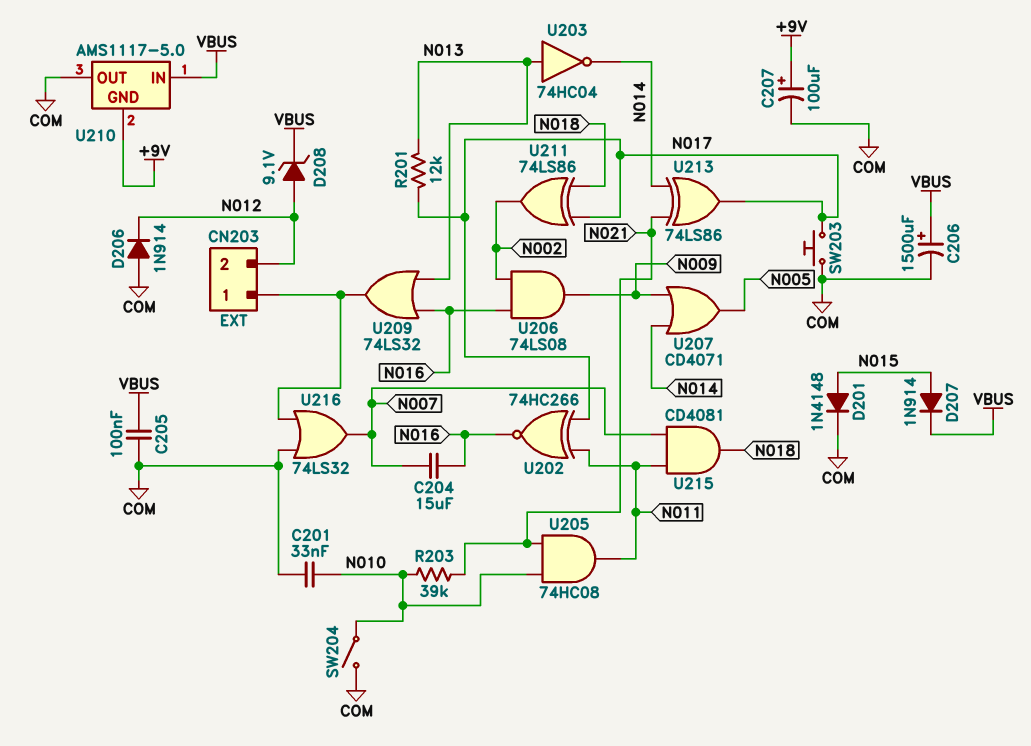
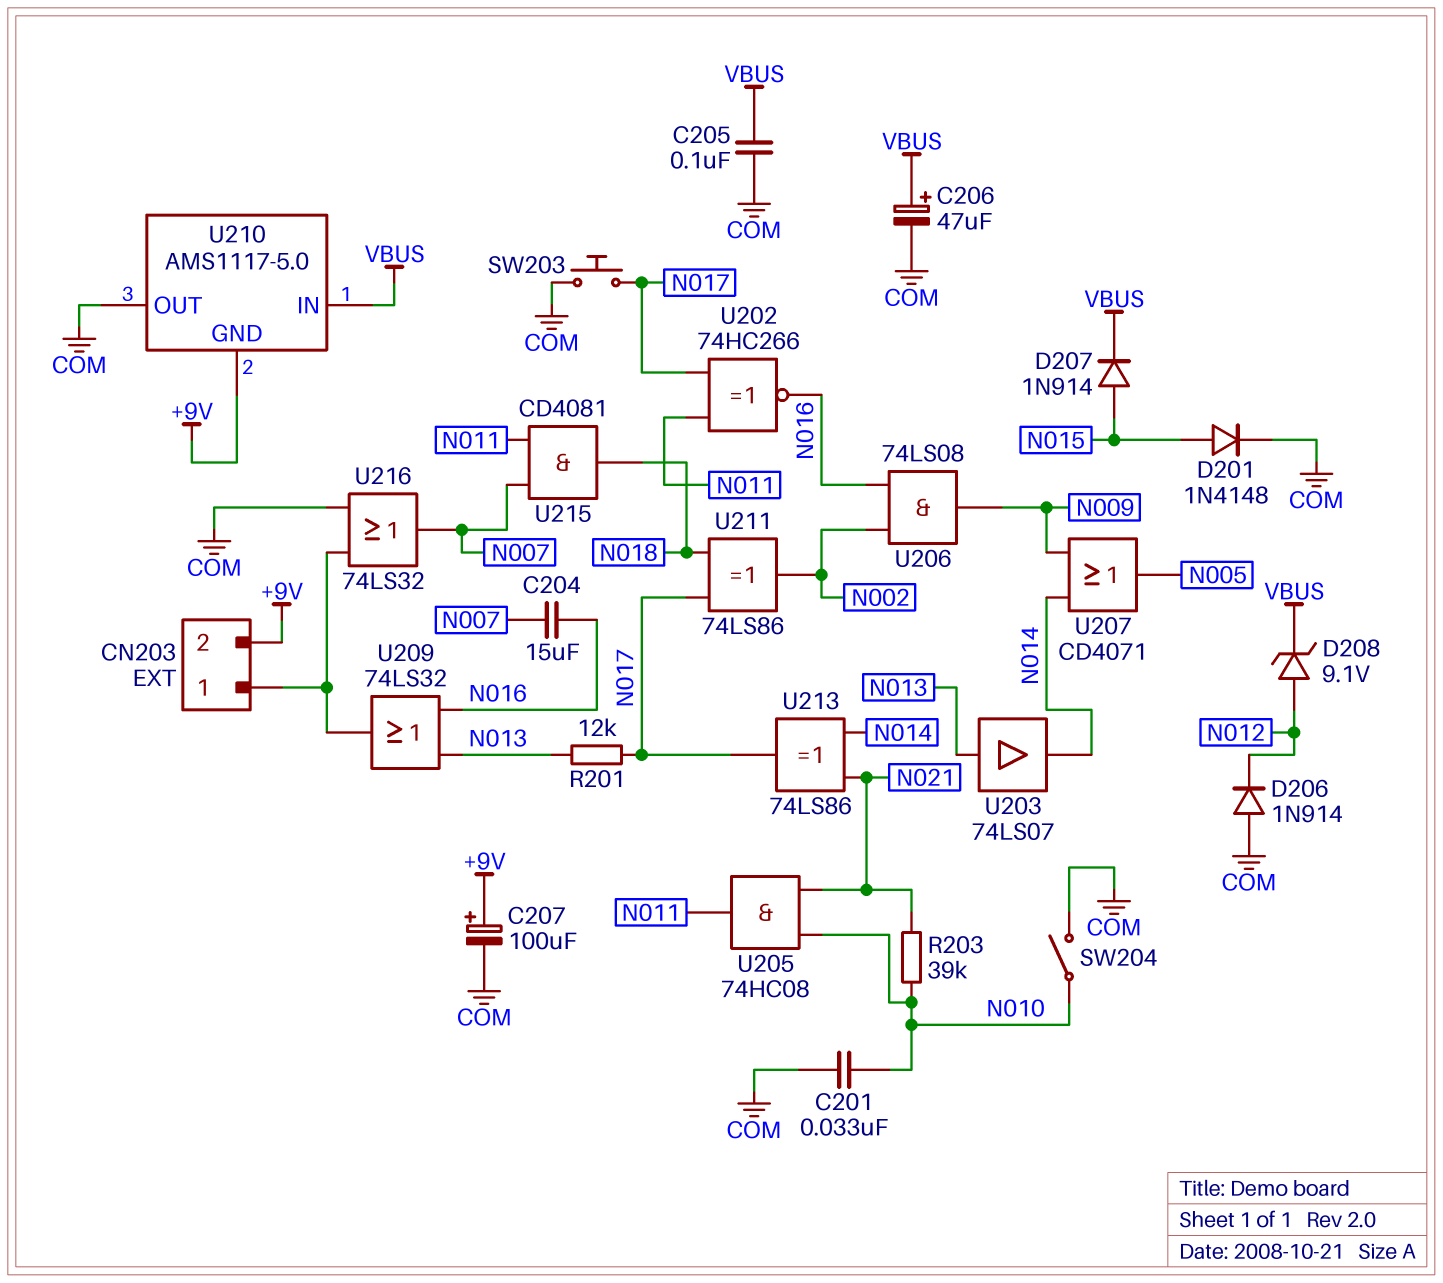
C206: 1500uF (plus VBUS, minus COM) -> 47uF (plus VBUS, minus COM)
CN203 pin 2: N012 -> +9V
U203: NOT 74HC04 (in N013, out N014) -> buffer 74LS07 (in N013, out N014)

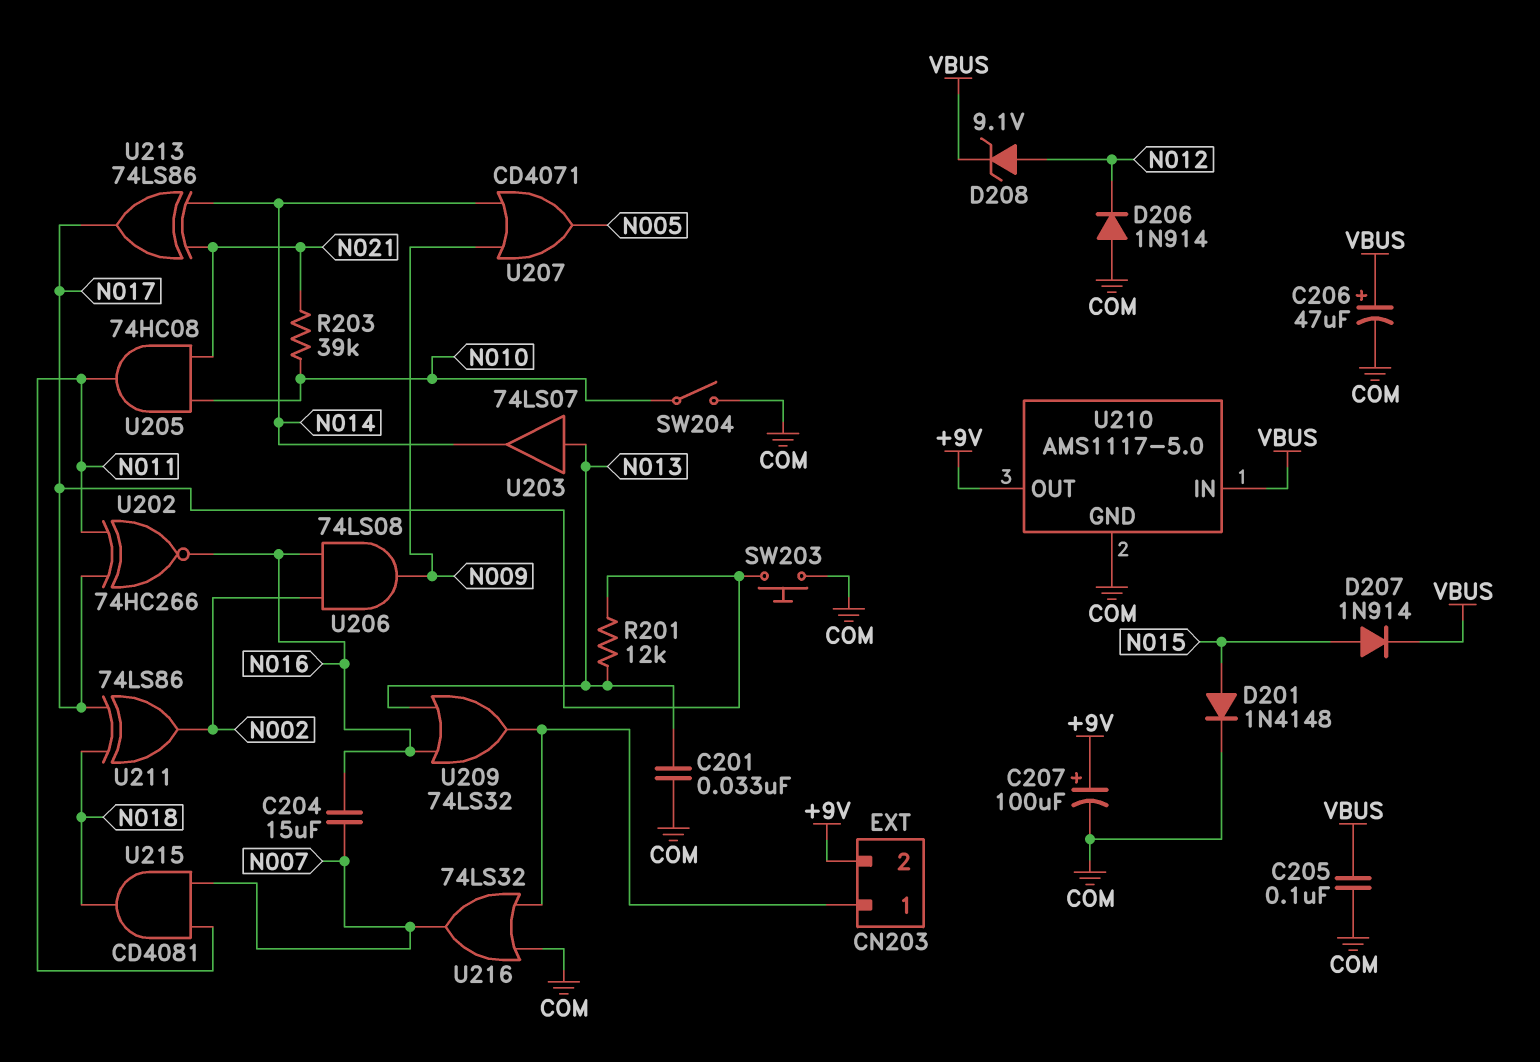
C201: 33nF (COM, N010) -> 33nF (COM, N013)
U210 pin GND: +9V -> COM
U210 pin OUT: COM -> +9V

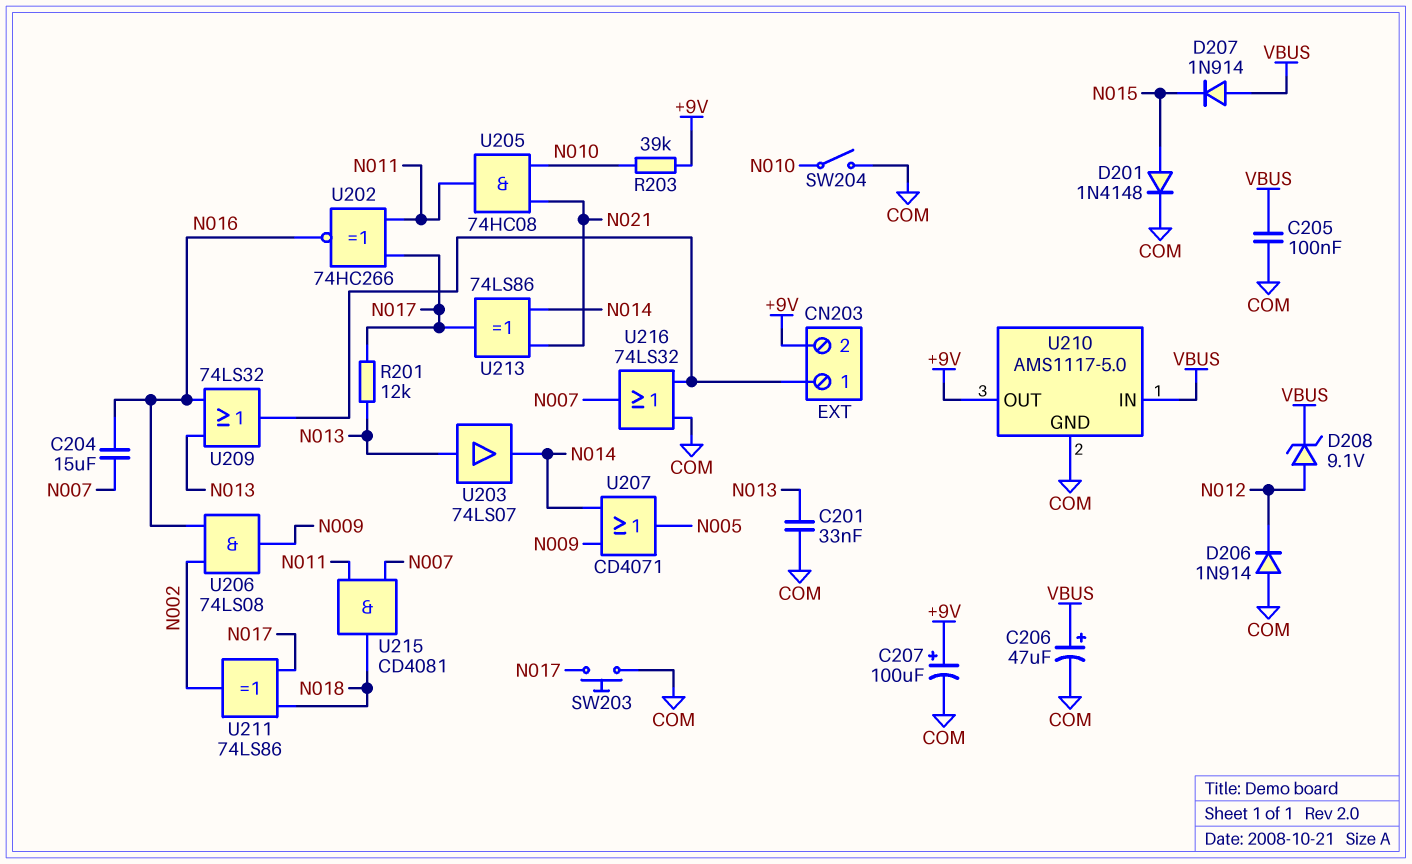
D207: diode 1N914 (A N015, K VBUS) -> diode 1N914 (A VBUS, K N015)
R203: 39k (N010, N021) -> 39k (+9V, N010)

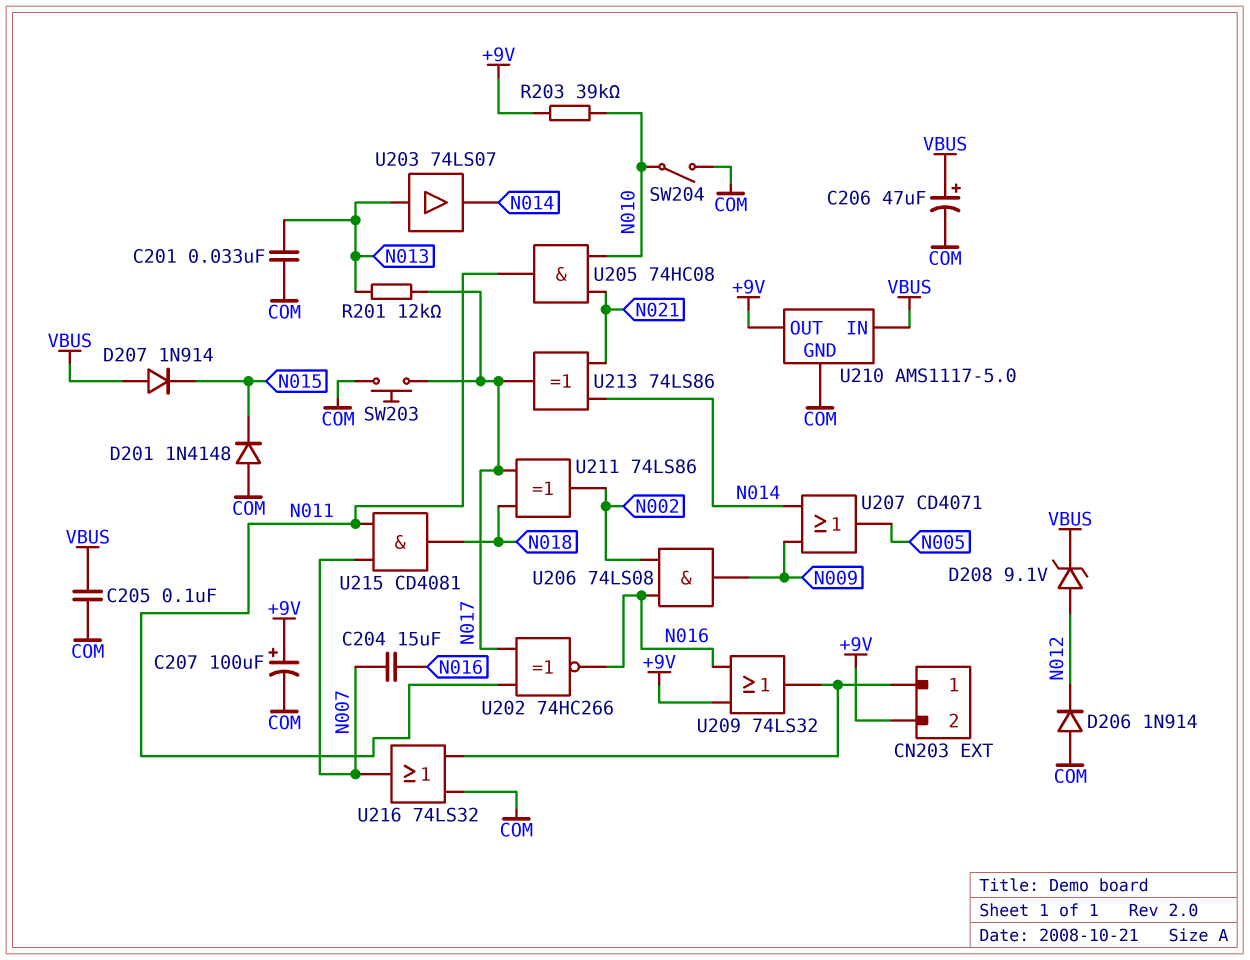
D201: diode 1N4148 (A N015, K COM) -> diode 1N4148 (A COM, K N015)
U209: OR 74LS32 (in N013, in N016, out CN203/1) -> OR 74LS32 (in +9V, in N016, out CN203/1)

